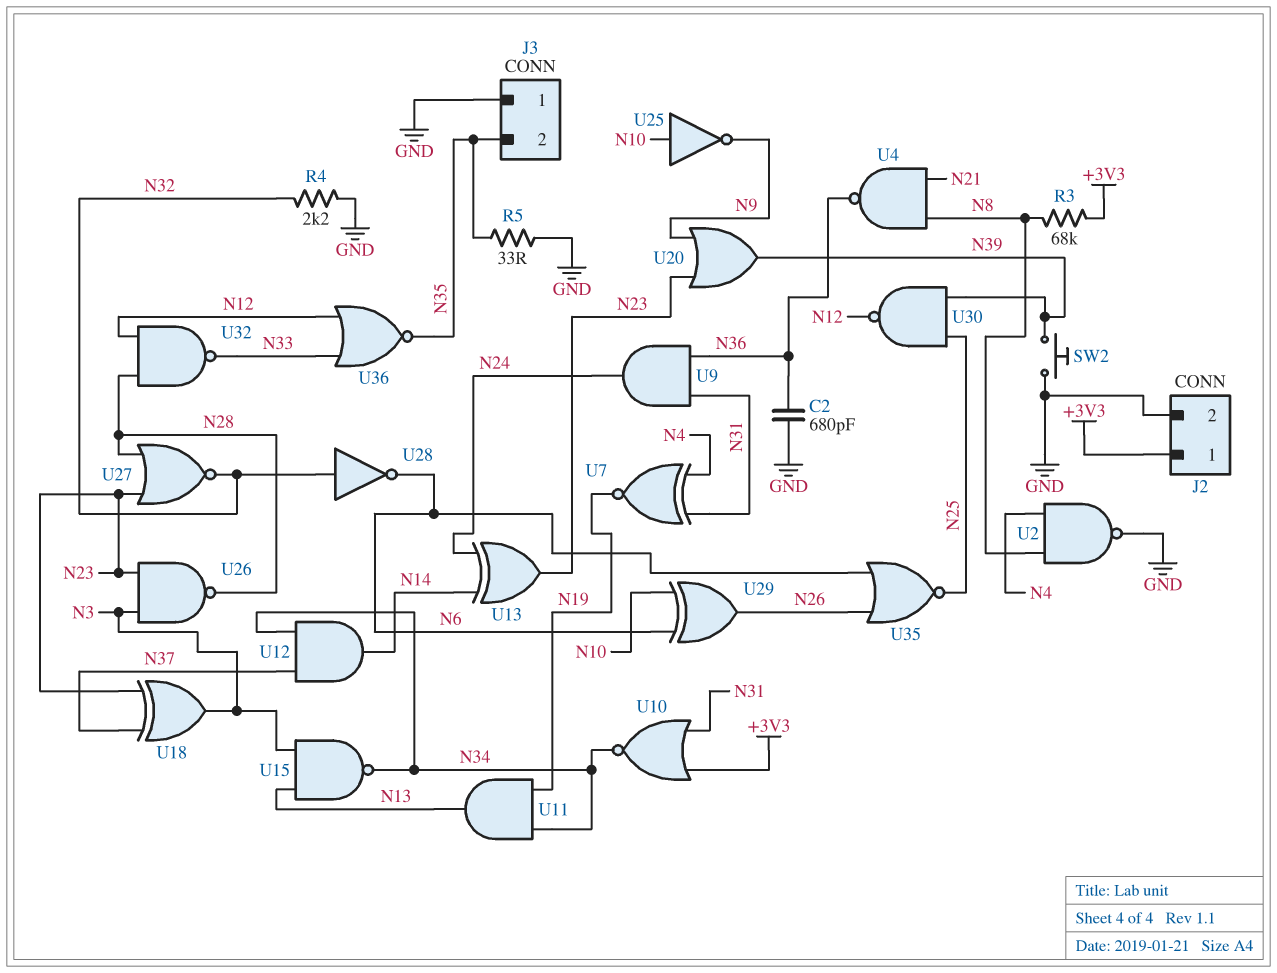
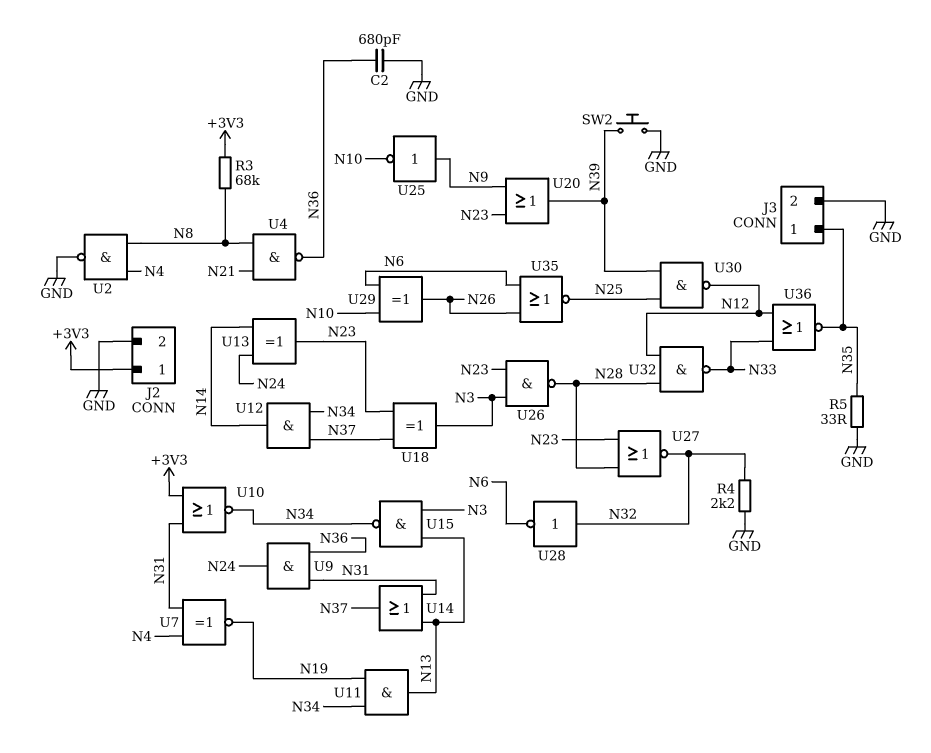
J3 pin 1: GND -> N35
J3 pin 2: N35 -> GND
U14: none -> OR (in N13, in N31, out N37)
U25: NOT (in N10, out N9) -> NOT (in N9, out N10)

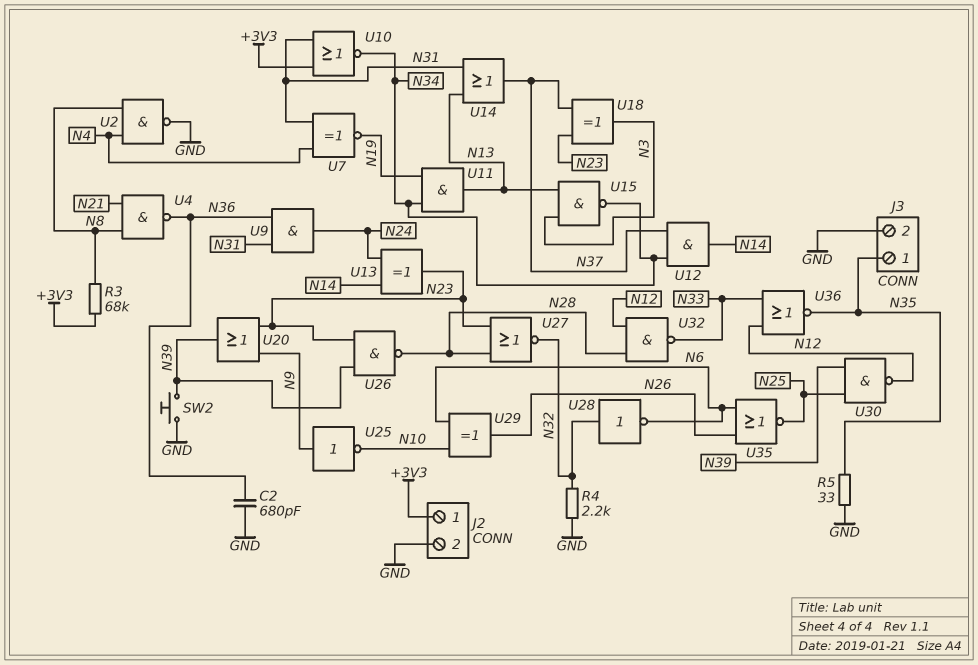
U26: NAND (in N3, in N23, out N28) -> NAND (in N23, in N39, out N28)

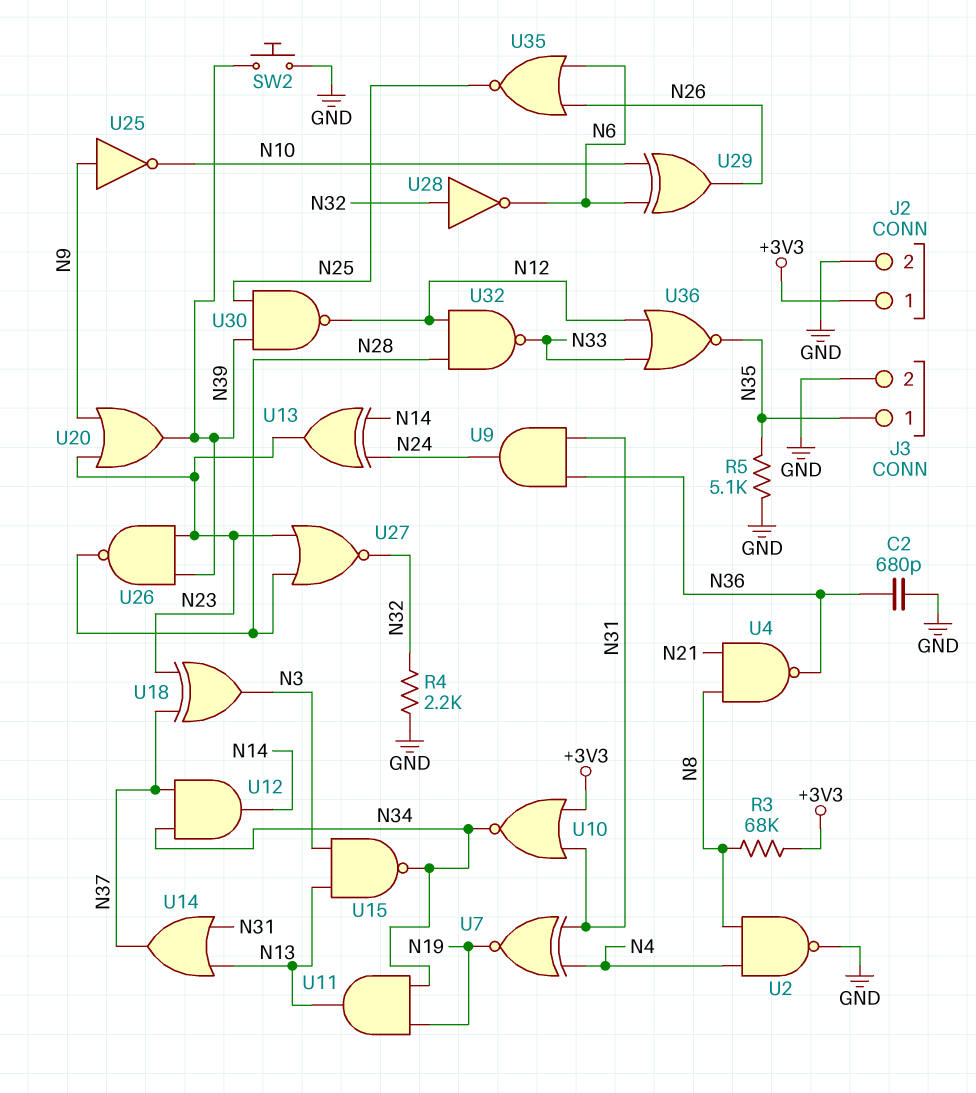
R5: 33 (GND, N35) -> 5.1k (GND, N35)

